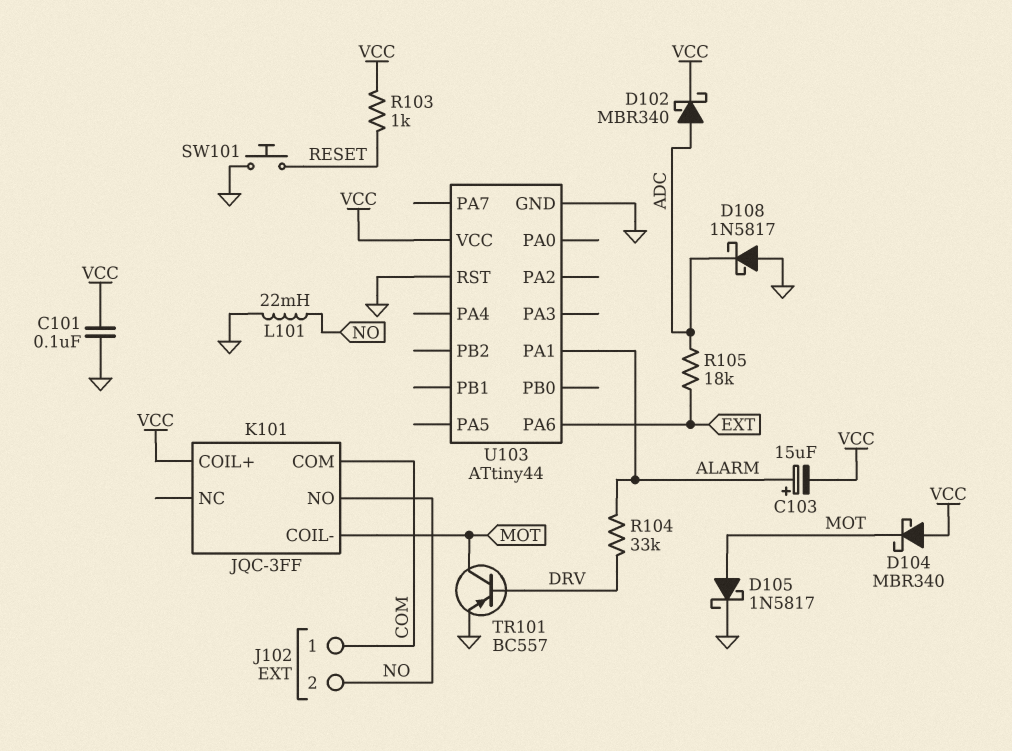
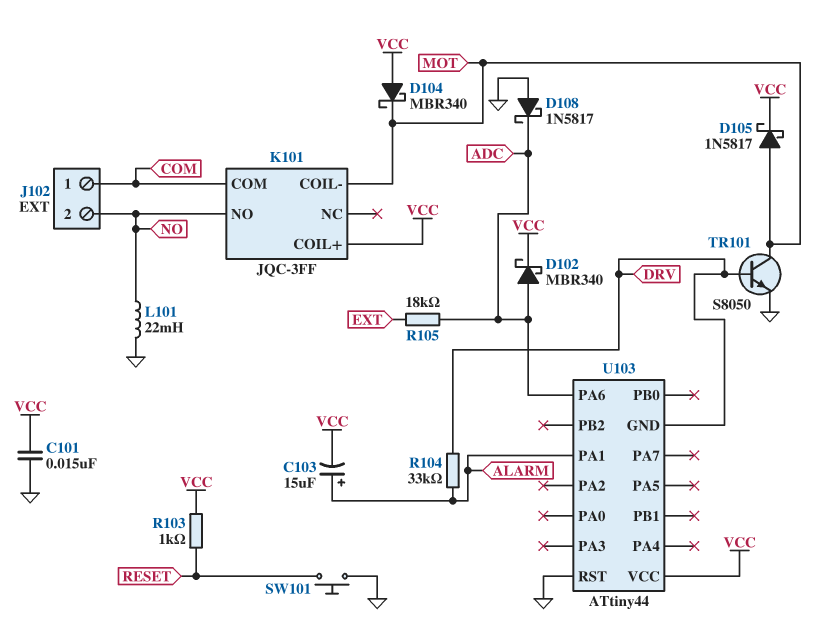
C101: 100nF (GND, VCC) -> 15nF (GND, VCC)
D105: schottky 1N5817 (A MOT, K GND) -> schottky 1N5817 (A MOT, K VCC)
TR101: PNP BC557 (B DRV, C MOT, E GND) -> NPN S8050 (B DRV, C MOT, E GND)
U103 pin GND: GND -> DRV
U103 pin PA6: EXT -> ADC

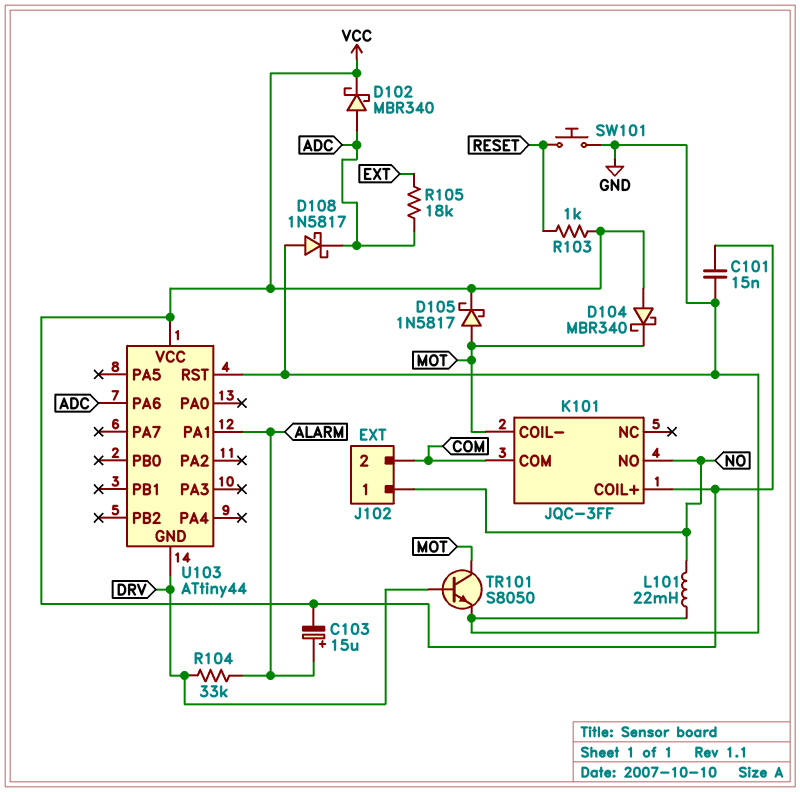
J102 pin 1: COM -> NO
J102 pin 2: NO -> COM

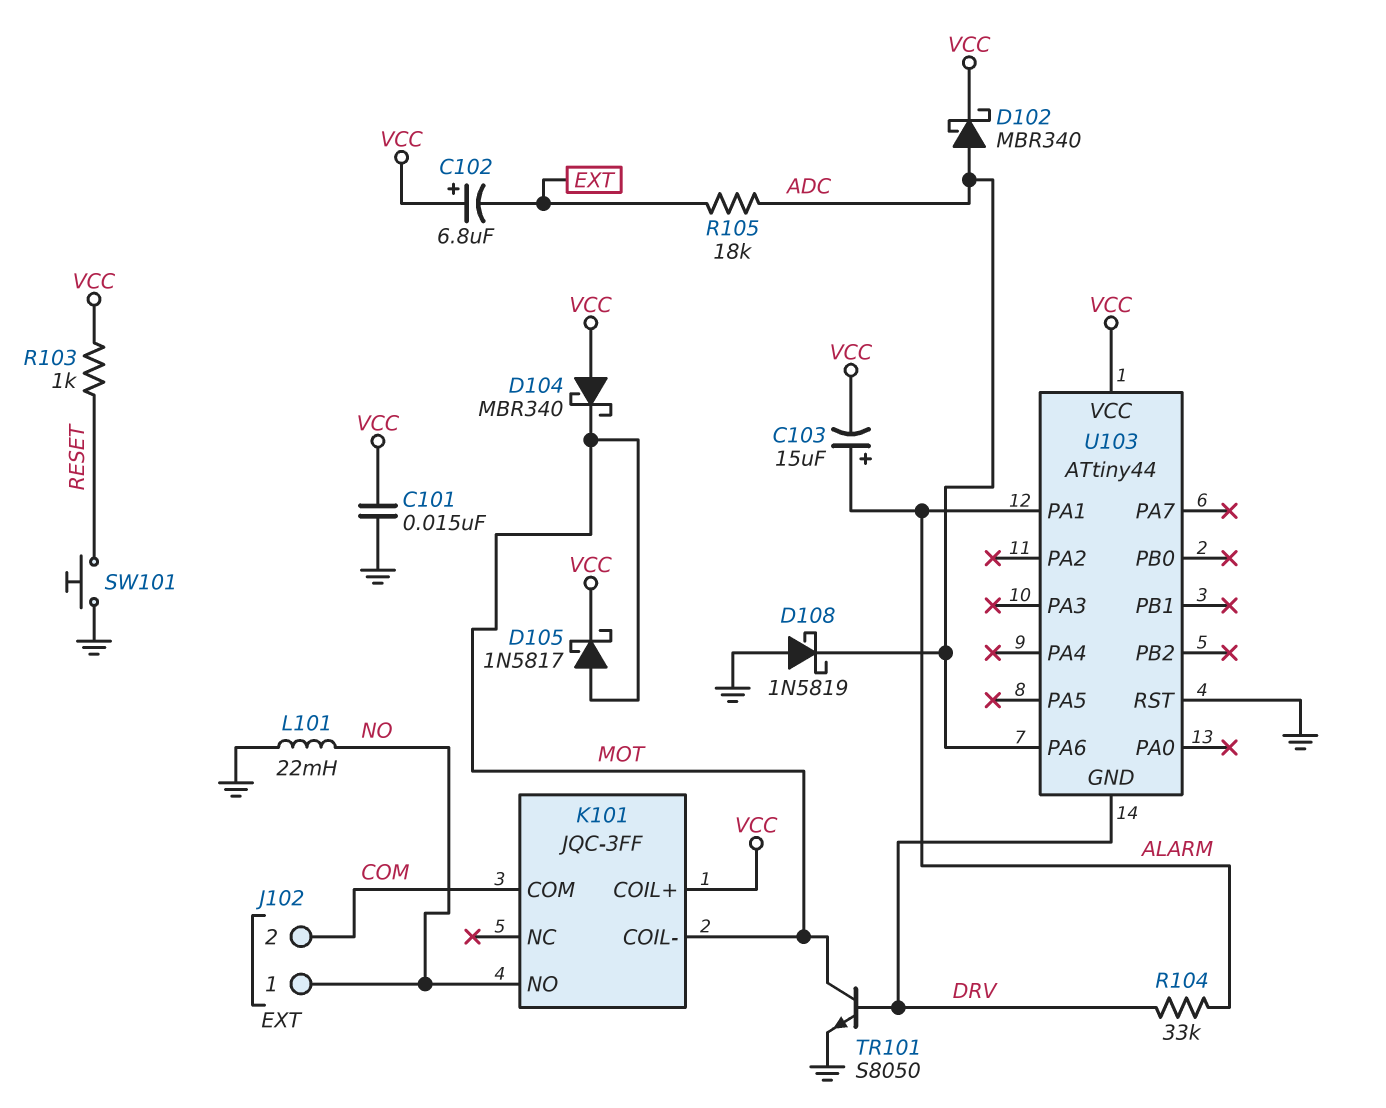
C102: none -> 6.8uF (plus VCC, minus EXT)
D108: schottky 1N5817 (A GND, K ADC) -> schottky 1N5819 (A GND, K ADC)

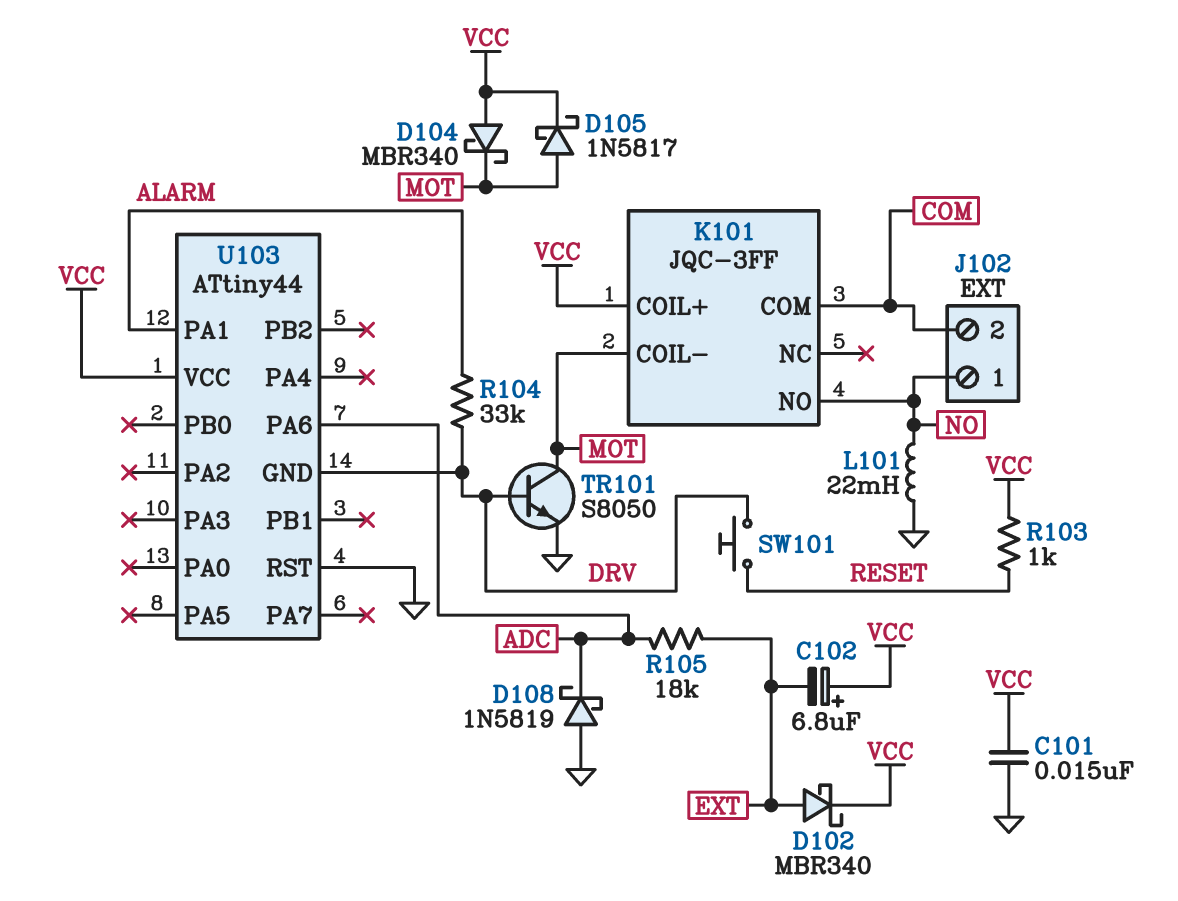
C103: 15uF (plus ALARM, minus VCC) -> none
D102: schottky MBR340 (A ADC, K VCC) -> schottky MBR340 (A EXT, K VCC)
SW101: button (GND, RESET) -> button (DRV, RESET)

